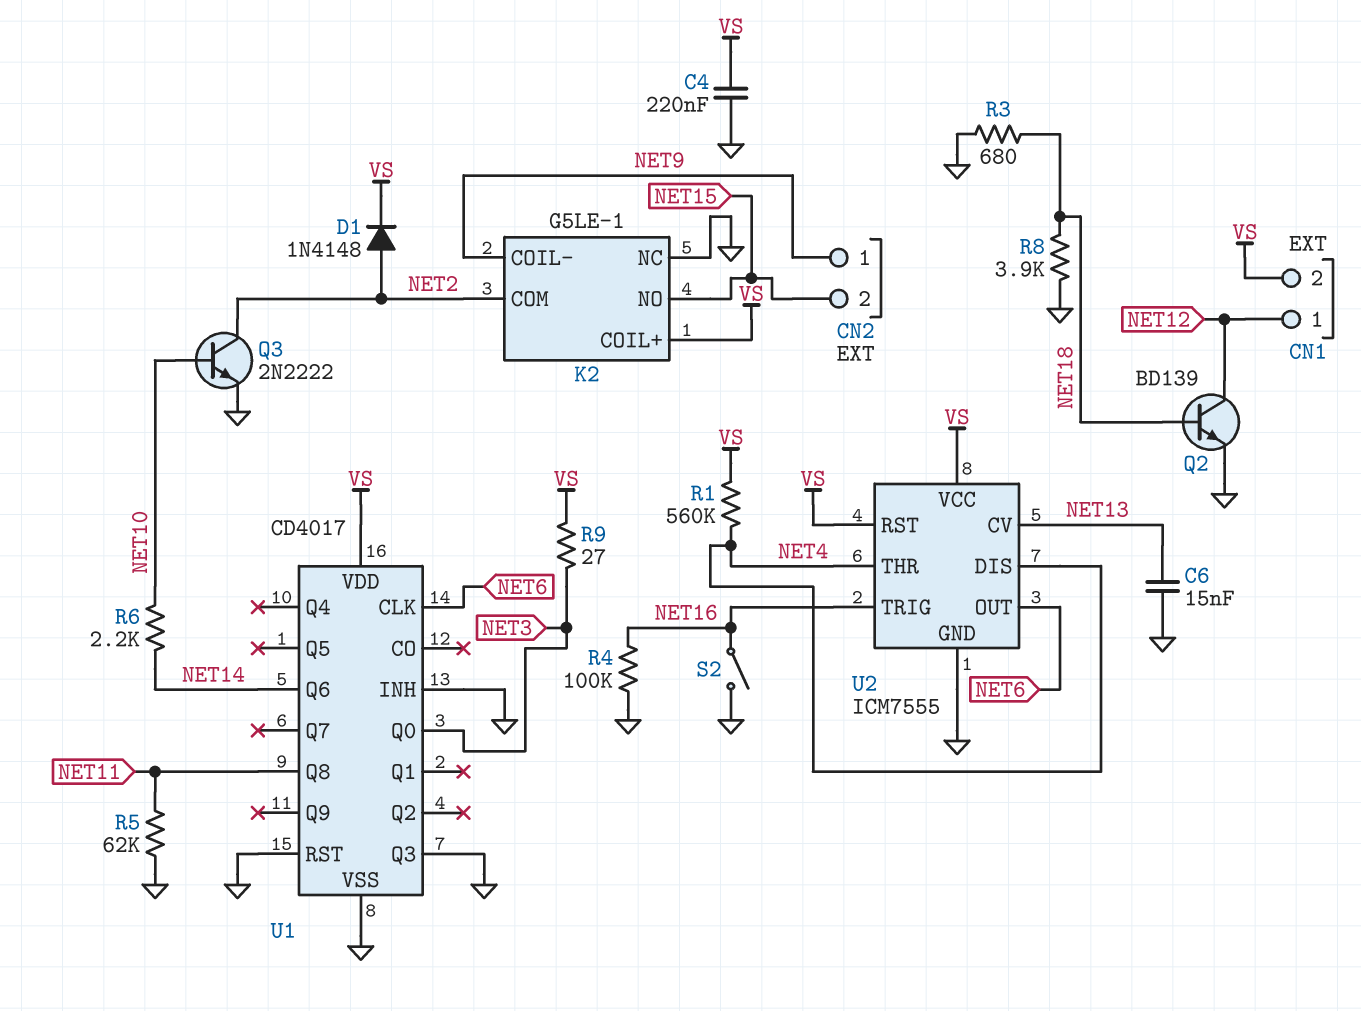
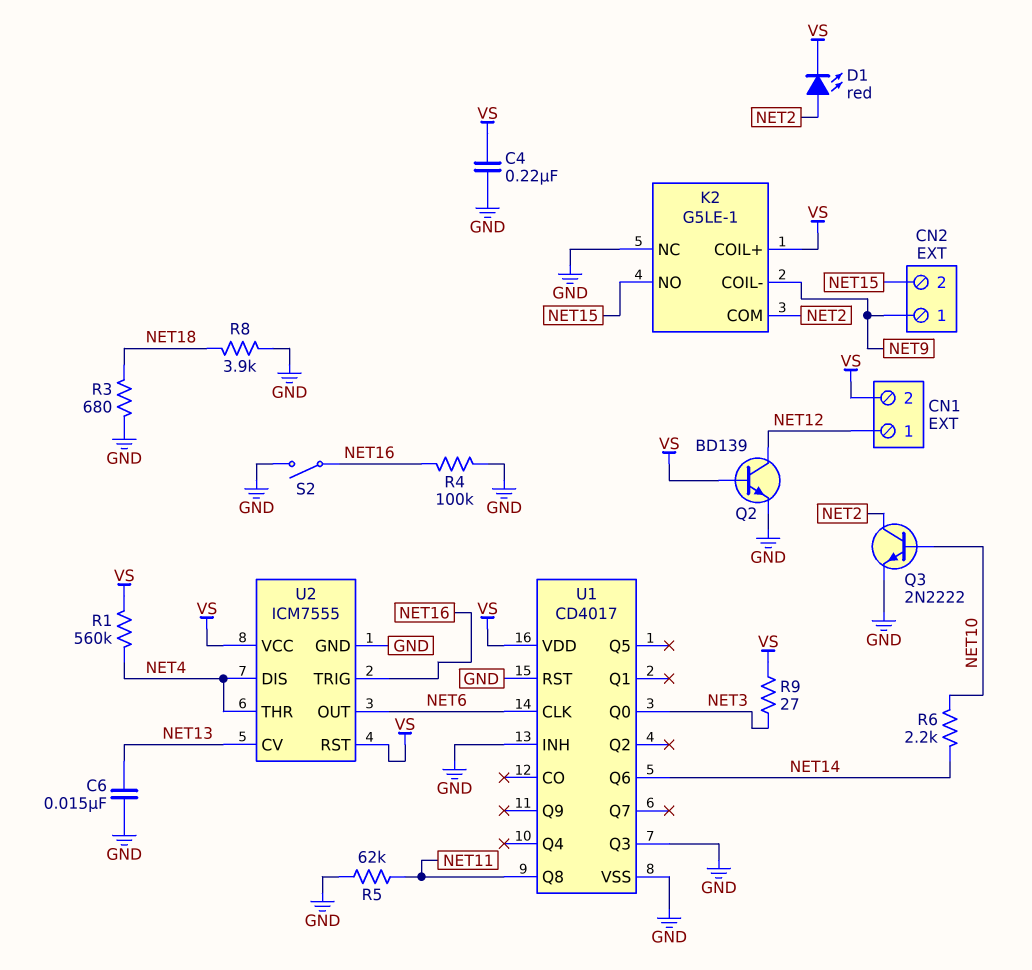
D1: diode 1N4148 (A NET2, K VS) -> LED red (A NET2, K VS)
Q2: NPN BD139 (B NET18, C NET12, E GND) -> NPN BD139 (B VS, C NET12, E GND)

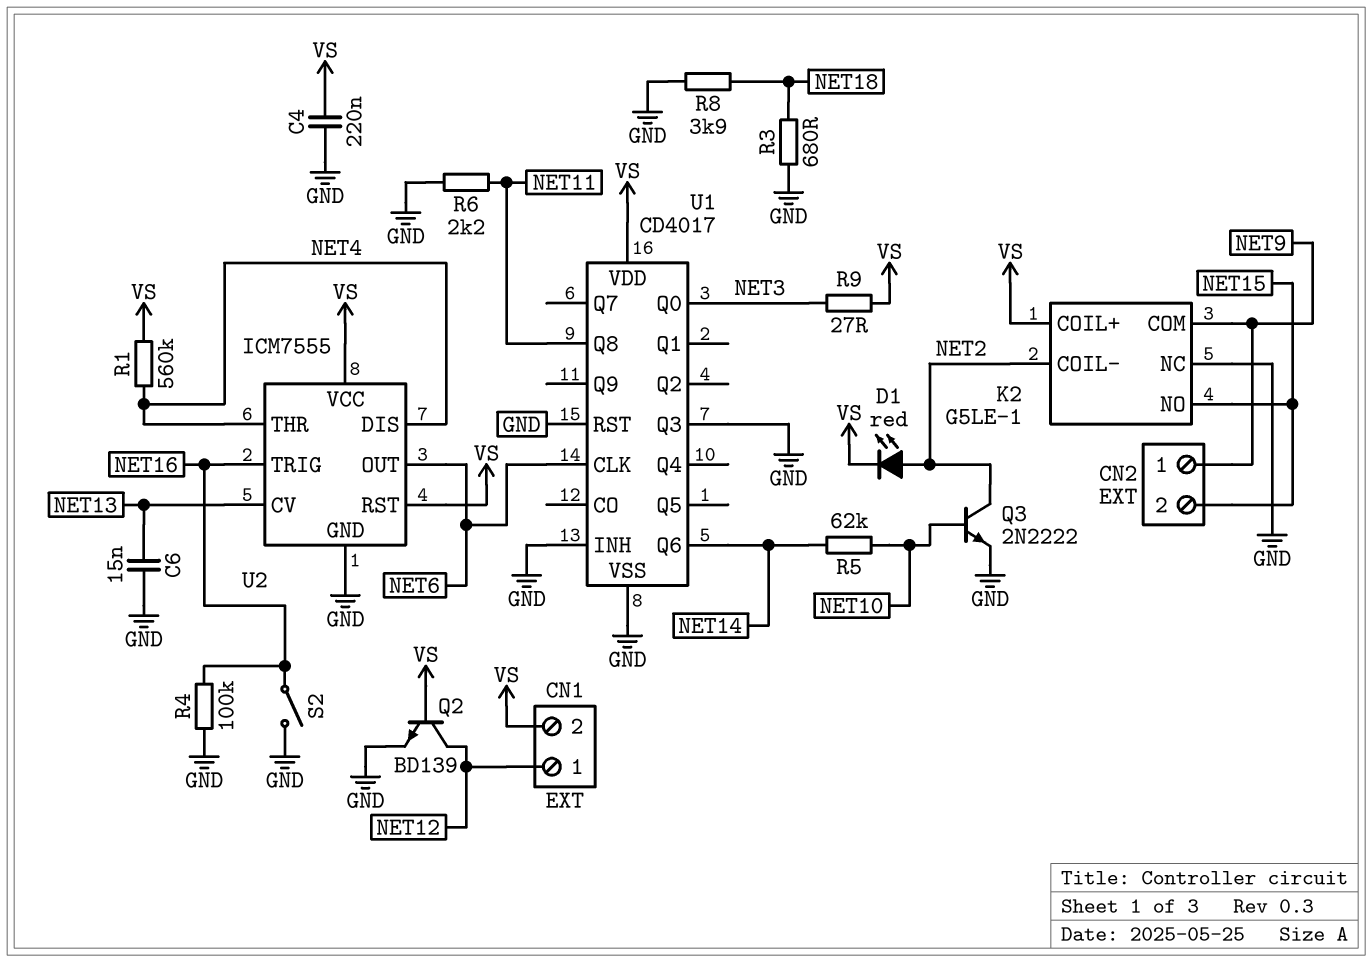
K2 pin COIL-: NET9 -> NET2
K2 pin COM: NET2 -> NET9
R5: 62k (GND, NET11) -> 62k (NET10, NET14)
R6: 2.2k (NET10, NET14) -> 2.2k (GND, NET11)

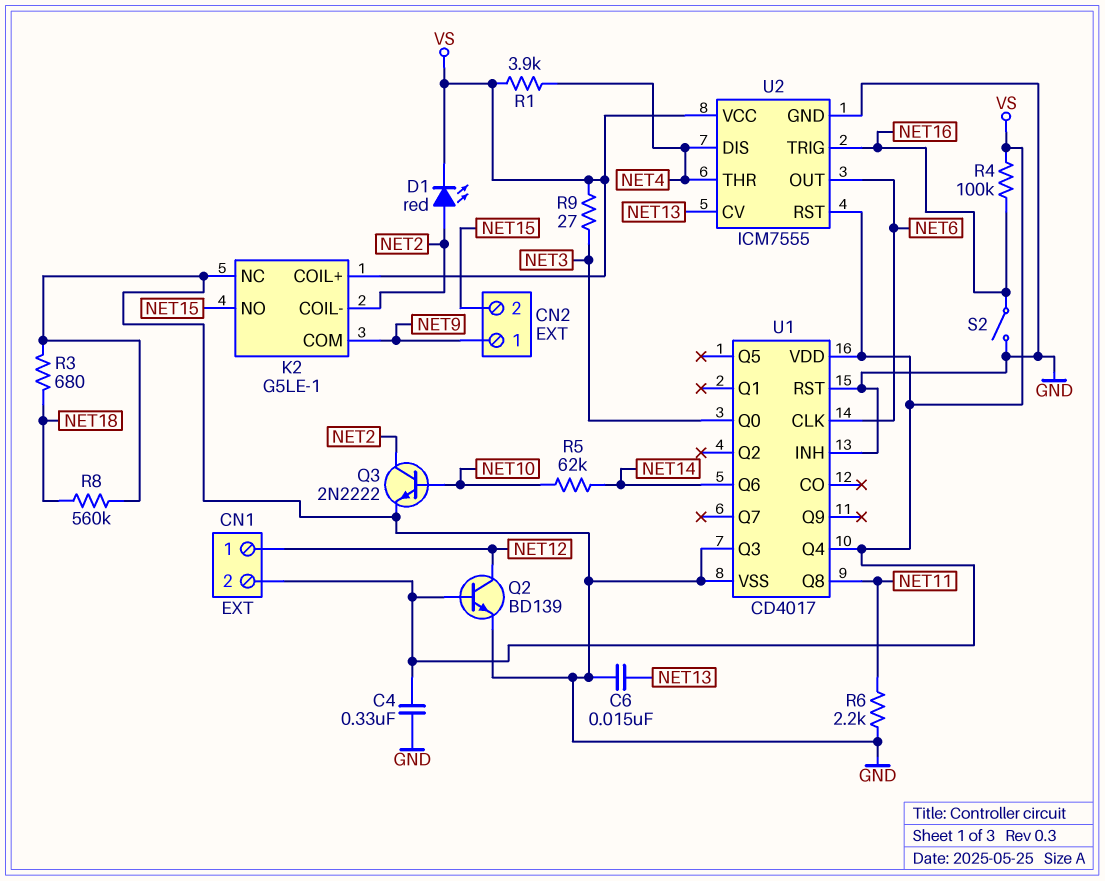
C4: 220nF (GND, VS) -> 330nF (GND, VS)
R1: 560k (NET4, VS) -> 3.9k (NET4, VS)
R4: 100k (GND, NET16) -> 100k (NET16, VS)
R8: 3.9k (GND, NET18) -> 560k (GND, NET18)
U1 pin Q4: none -> VS

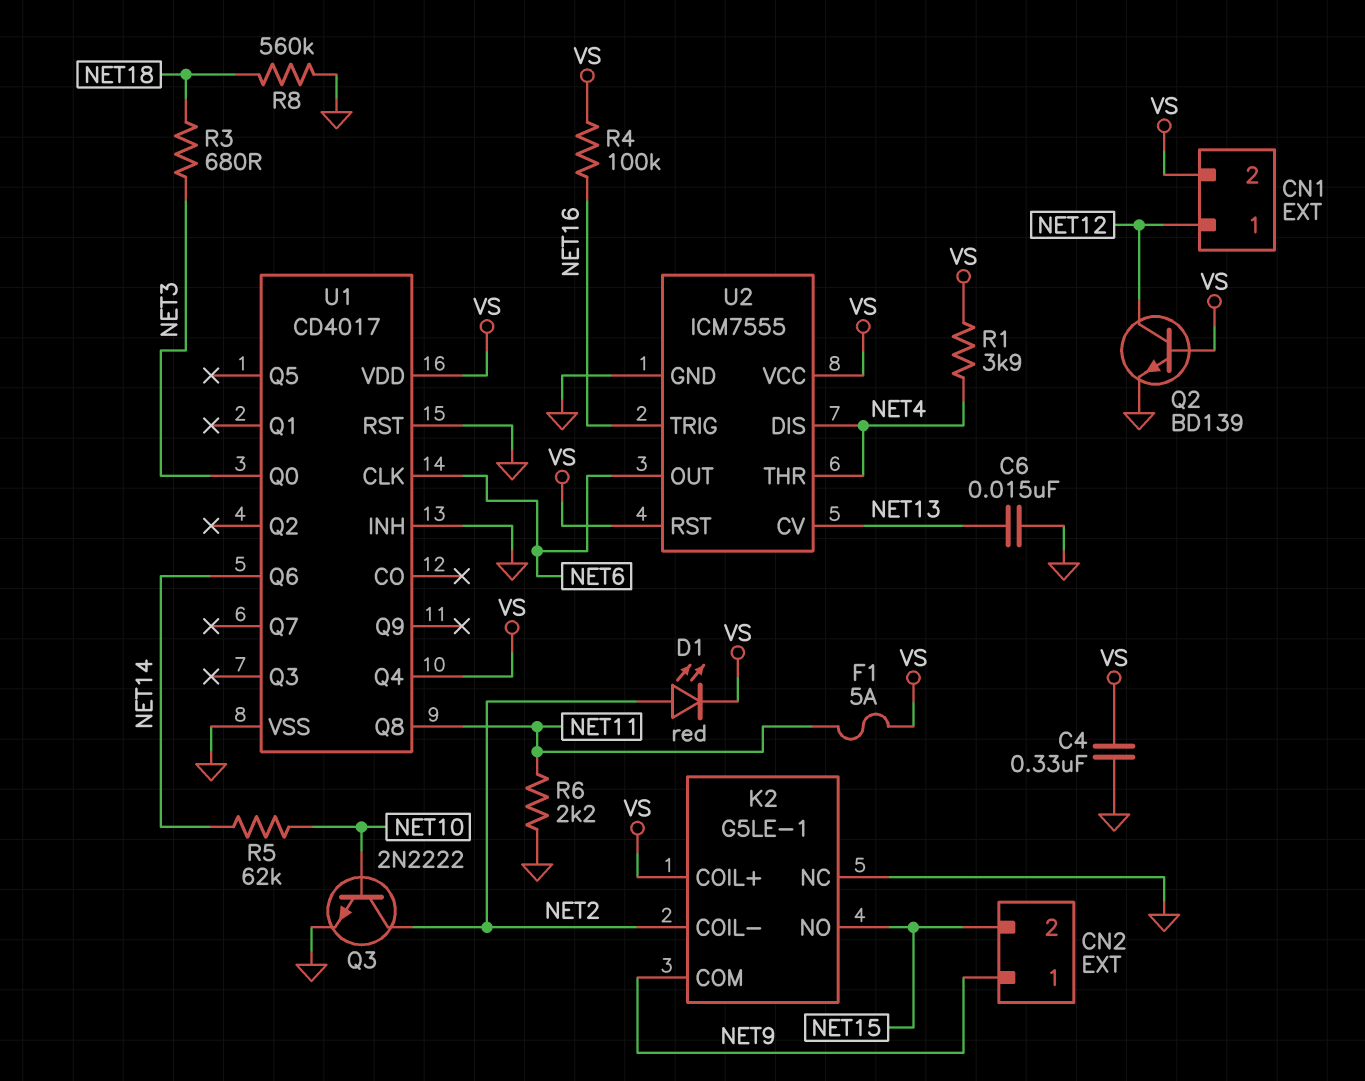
F1: none -> 5A (NET11, VS)
R3: 680 (GND, NET18) -> 680 (NET3, NET18)
R9: 27 (NET3, VS) -> none
S2: switch (GND, NET16) -> none
U1 pin Q3: GND -> none

